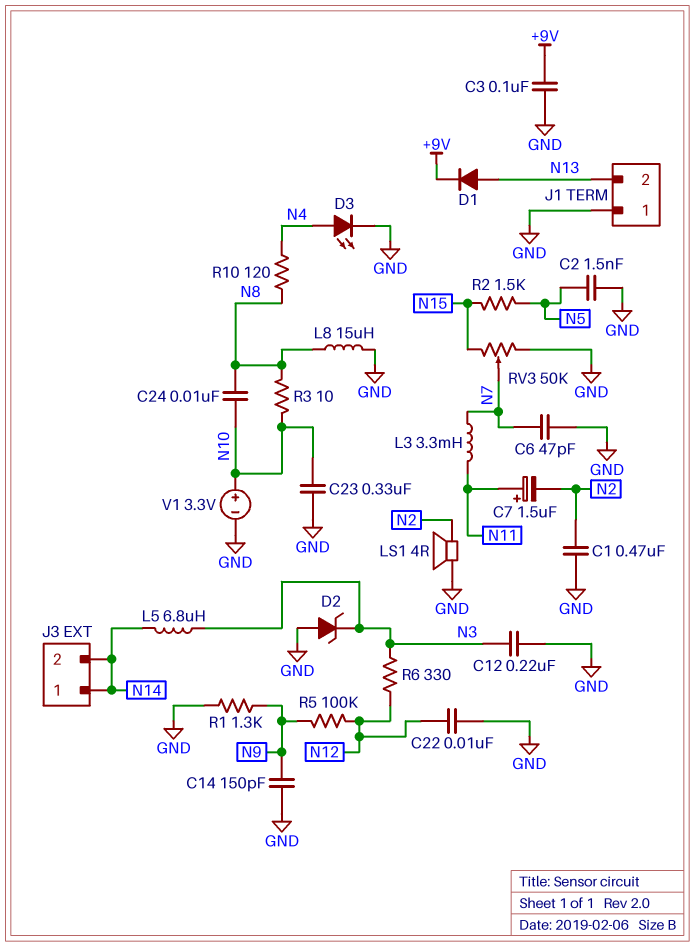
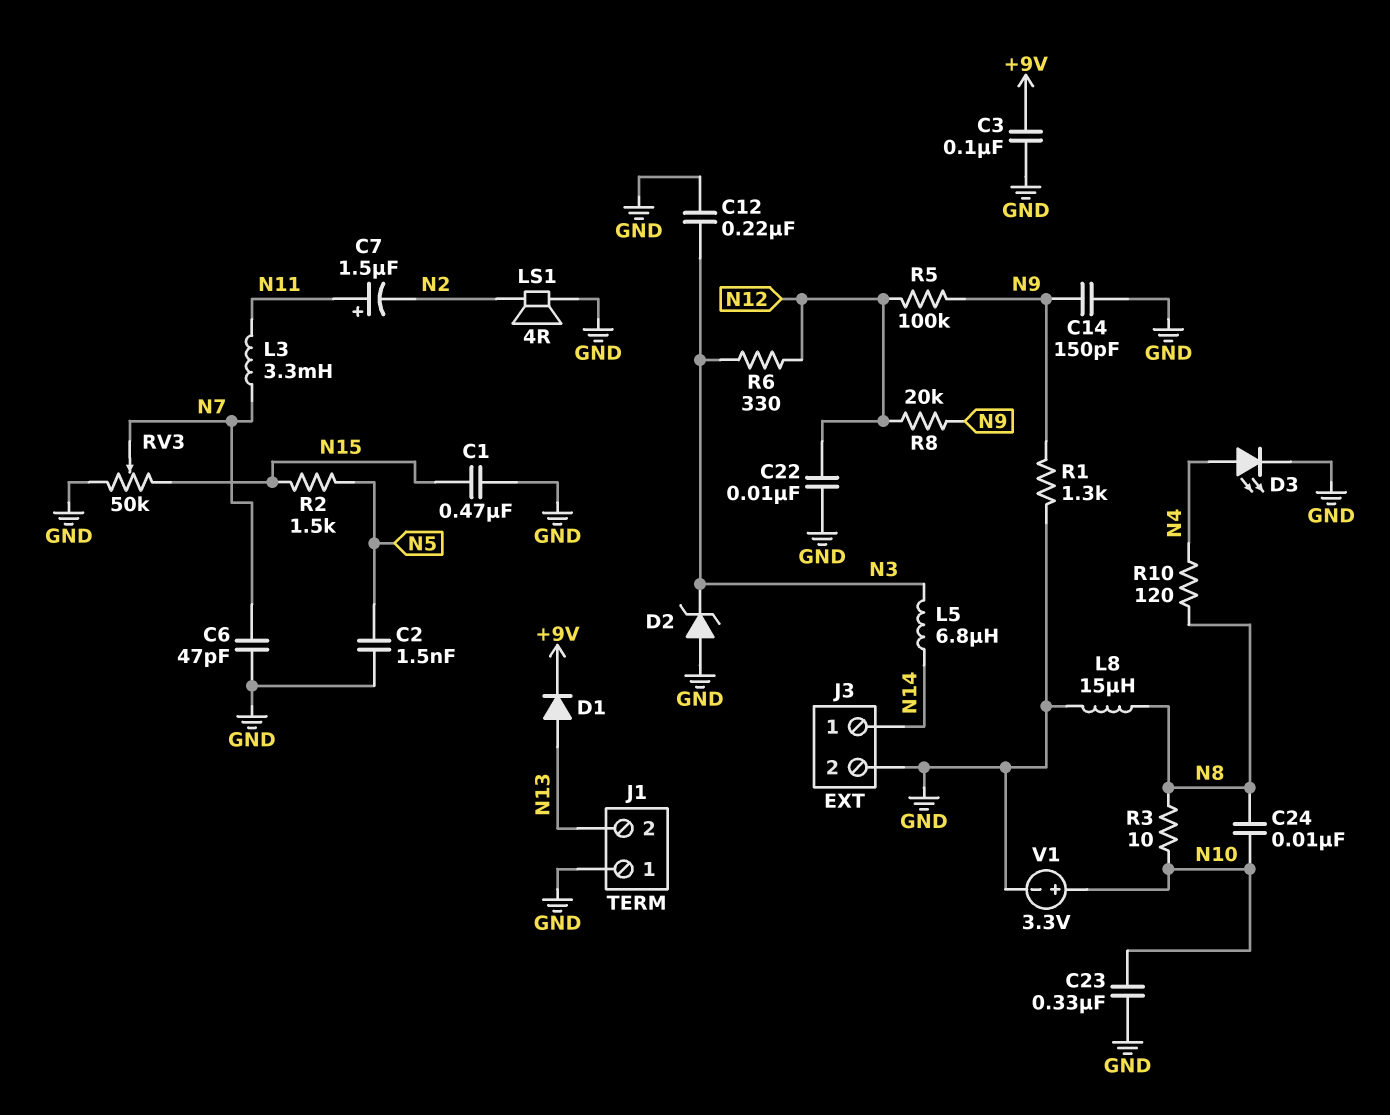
C1: 470nF (GND, N2) -> 470nF (GND, N15)
J3 pin 2: N14 -> GND
R8: none -> 20k (N9, N12)

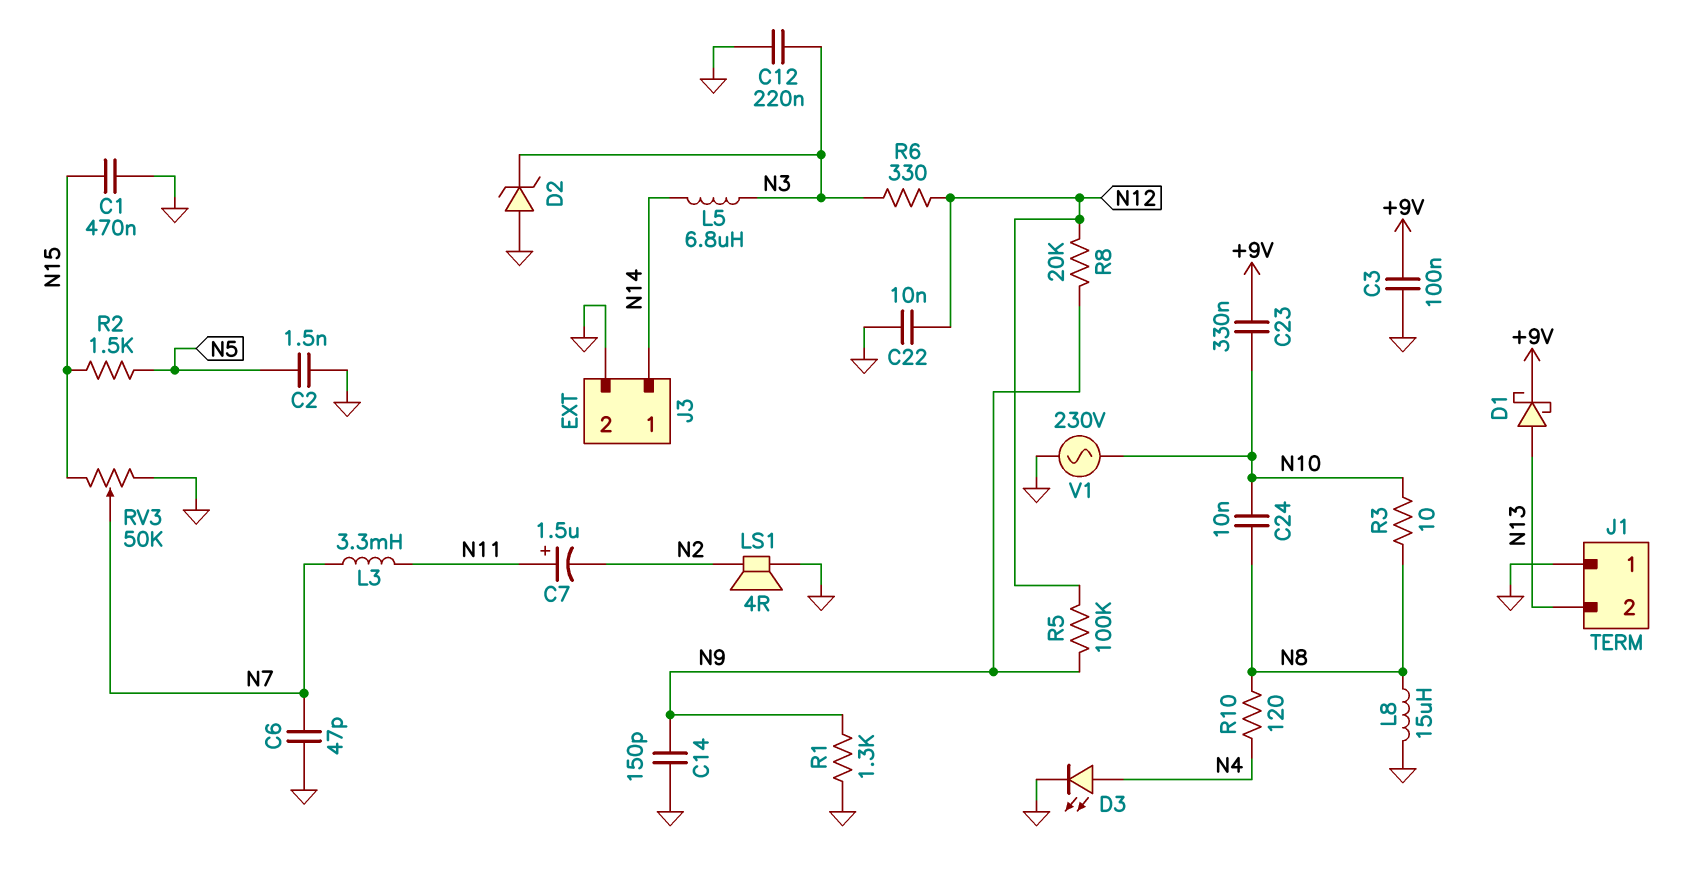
C23: 330nF (GND, N10) -> 330nF (+9V, N10)
D1: diode (A N13, K +9V) -> schottky (A N13, K +9V)
V1: 3.3V (plus N10, minus GND) -> AC 230V (GND, N10)

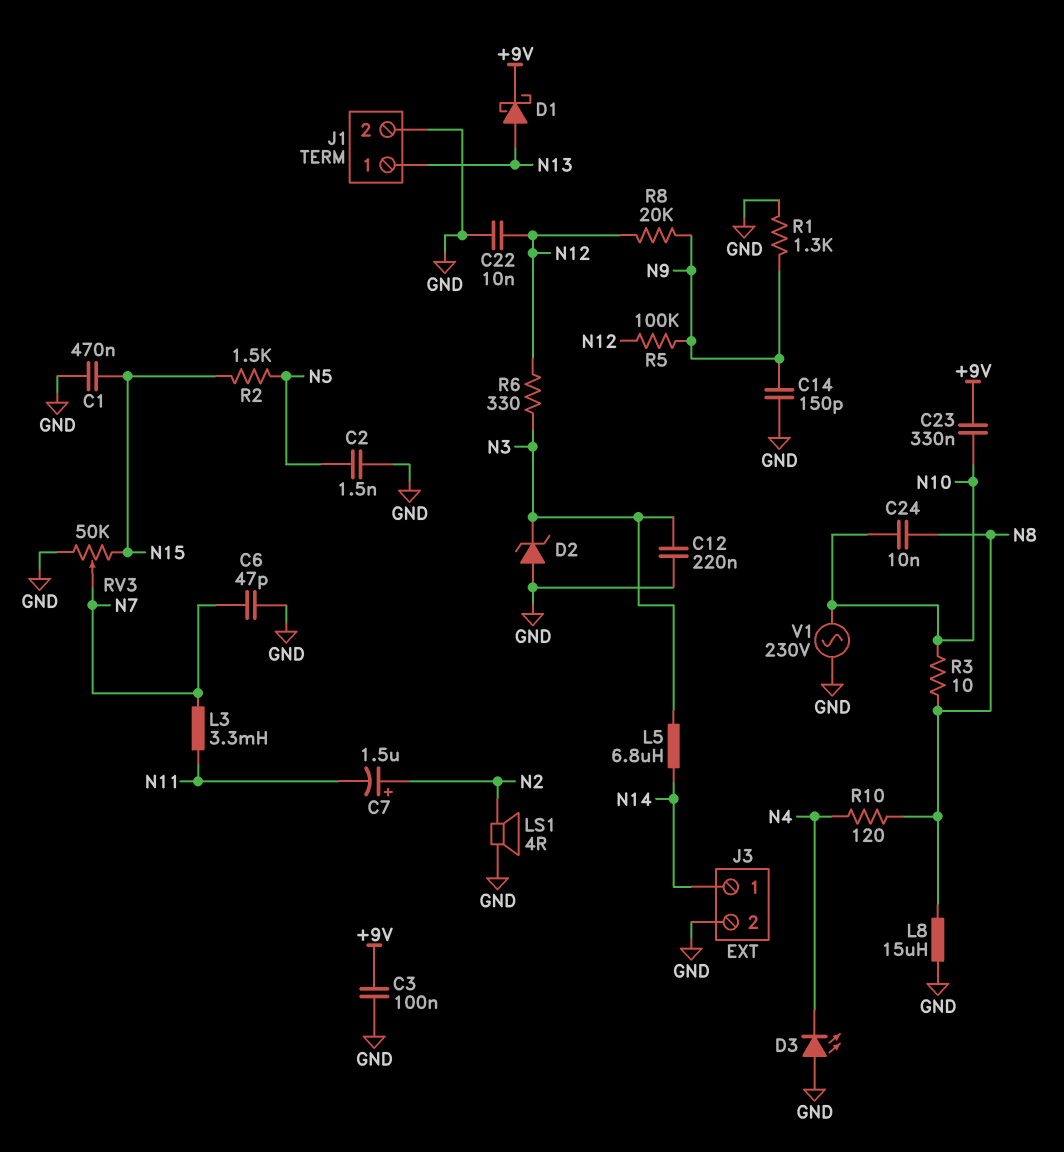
C7: 1.5uF (plus N11, minus N2) -> 1.5uF (plus N2, minus N11)
D3: LED (A N4, K GND) -> LED (A GND, K N4)
J1 pin 1: GND -> N13
J1 pin 2: N13 -> GND

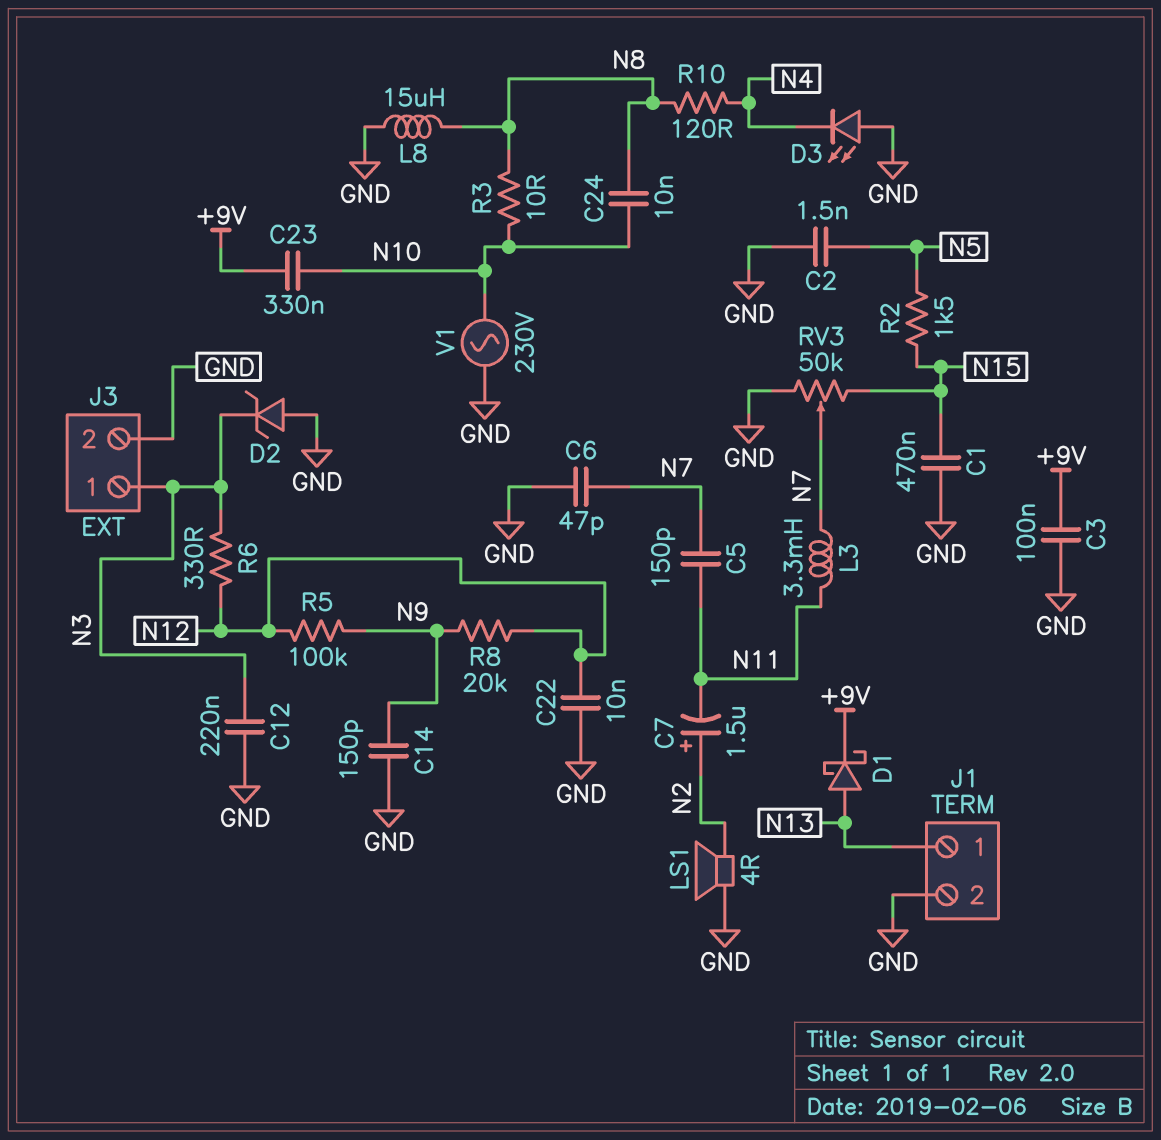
C5: none -> 150pF (N7, N11)
J3 pin 1: N14 -> N3
L5: 6.8uH (N3, N14) -> none
R1: 1.3k (GND, N9) -> none

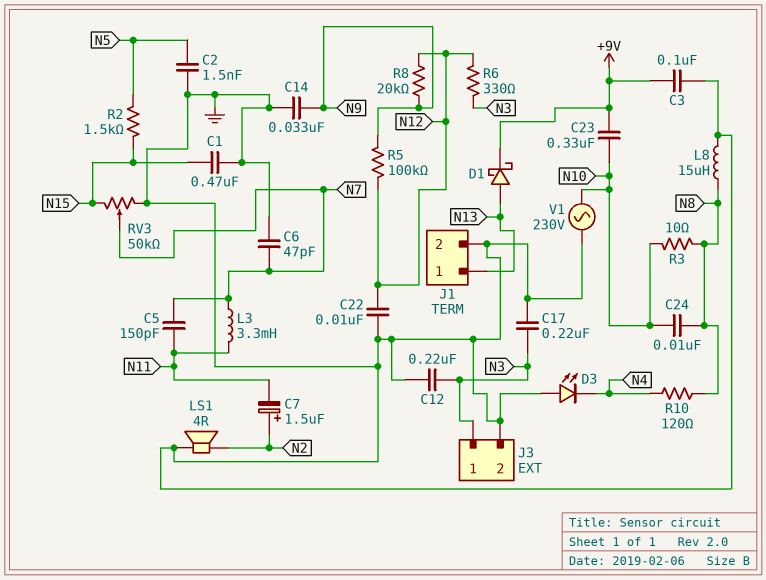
C14: 150pF (GND, N9) -> 33nF (GND, N9)
C17: none -> 220nF (GND, N3)
D2: zener (A GND, K N3) -> none

